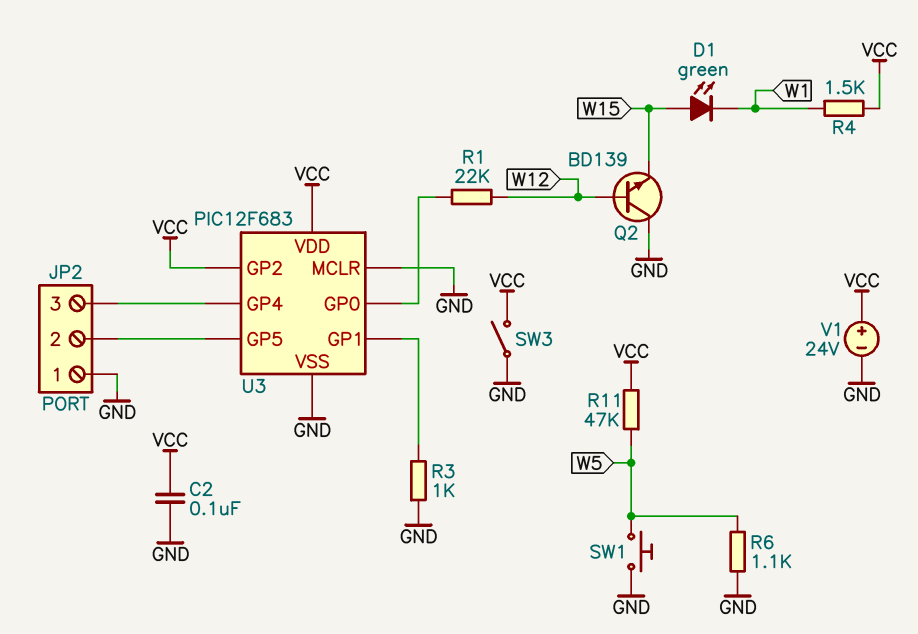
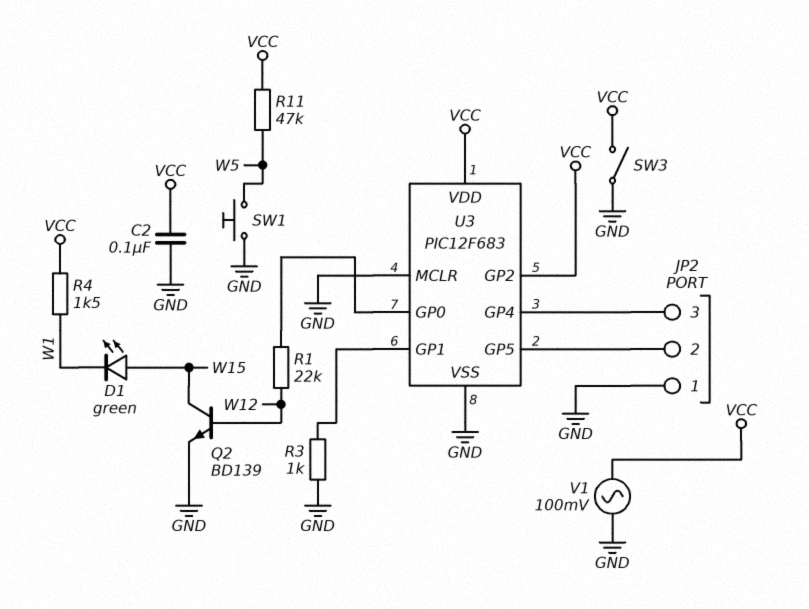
Q2: NPN BD139 (B W12, C GND, E W15) -> NPN BD139 (B W12, C W15, E GND)
R6: 1.1k (GND, W5) -> none
V1: 24V (plus VCC, minus GND) -> AC 100mV (GND, VCC)

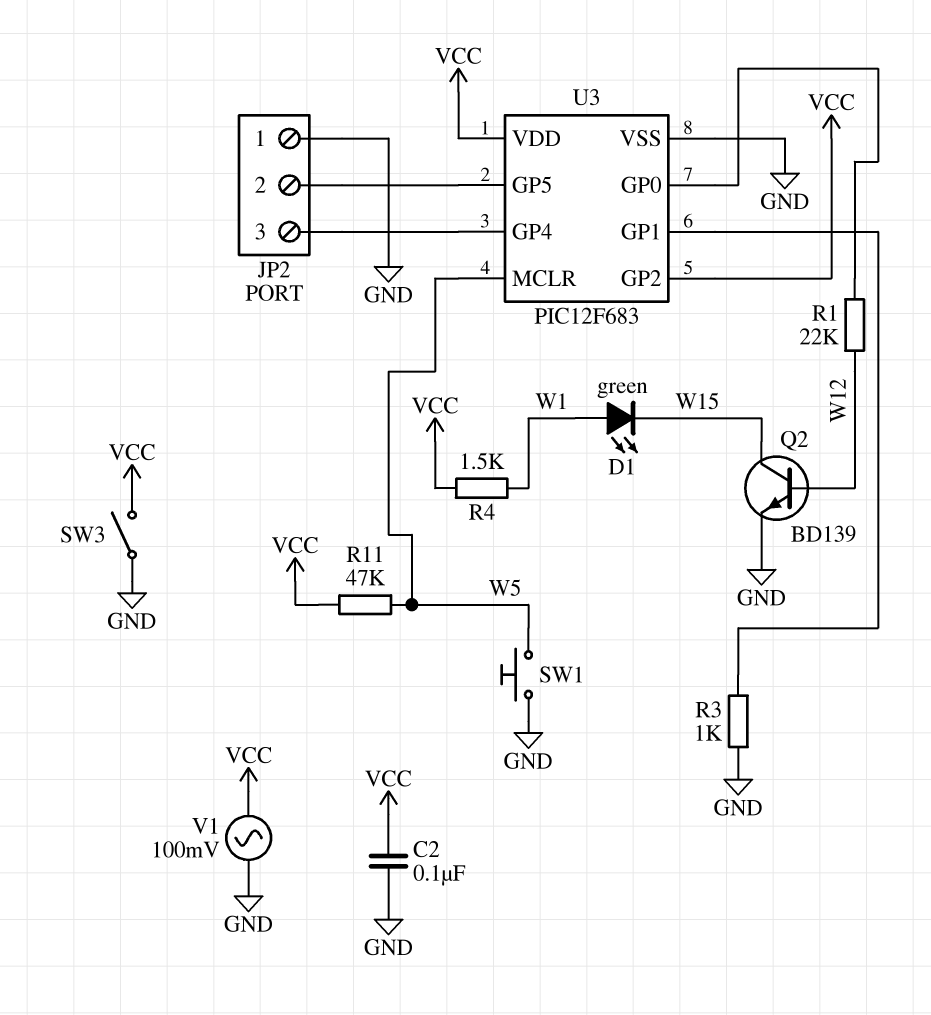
D1: LED green (A W15, K W1) -> LED green (A W1, K W15)
U3 pin MCLR: GND -> W5

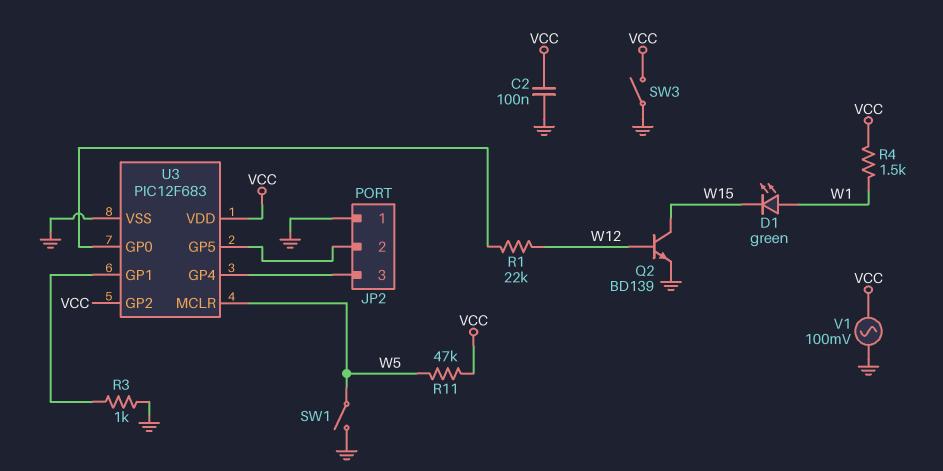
SW1: button (GND, W5) -> switch (GND, W5)

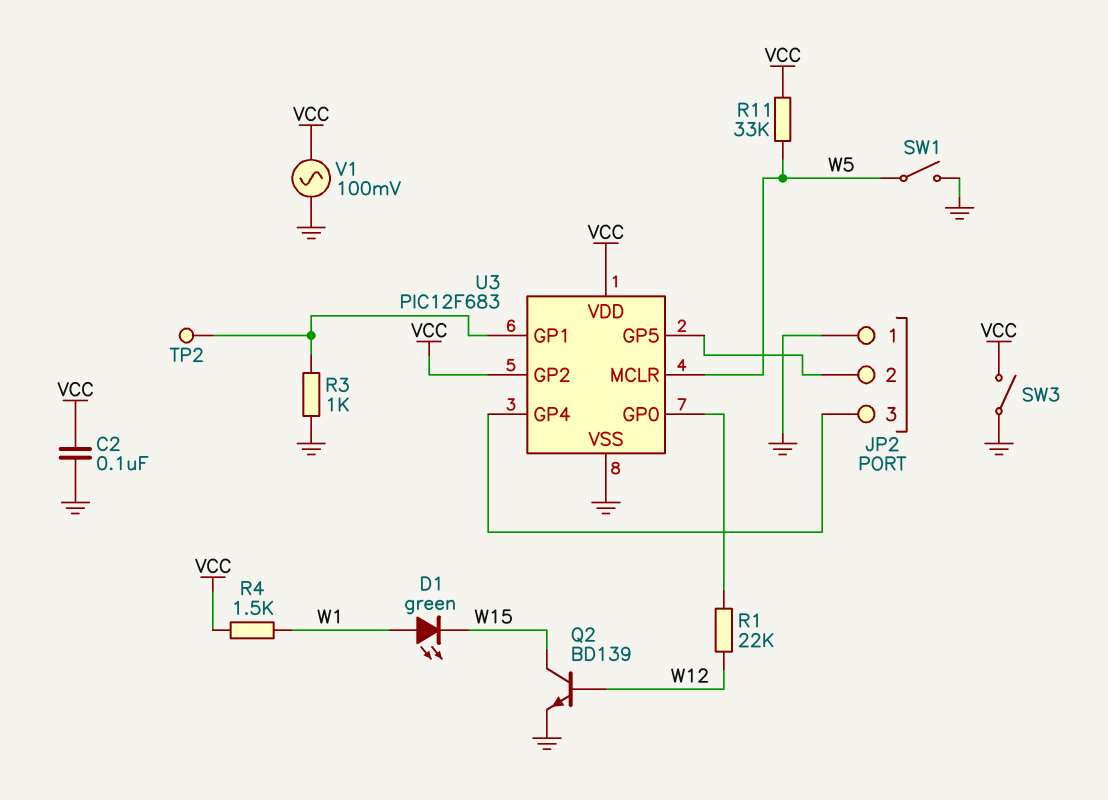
R11: 47k (VCC, W5) -> 33k (VCC, W5)
TP2: none -> test point (U3/GP1)

